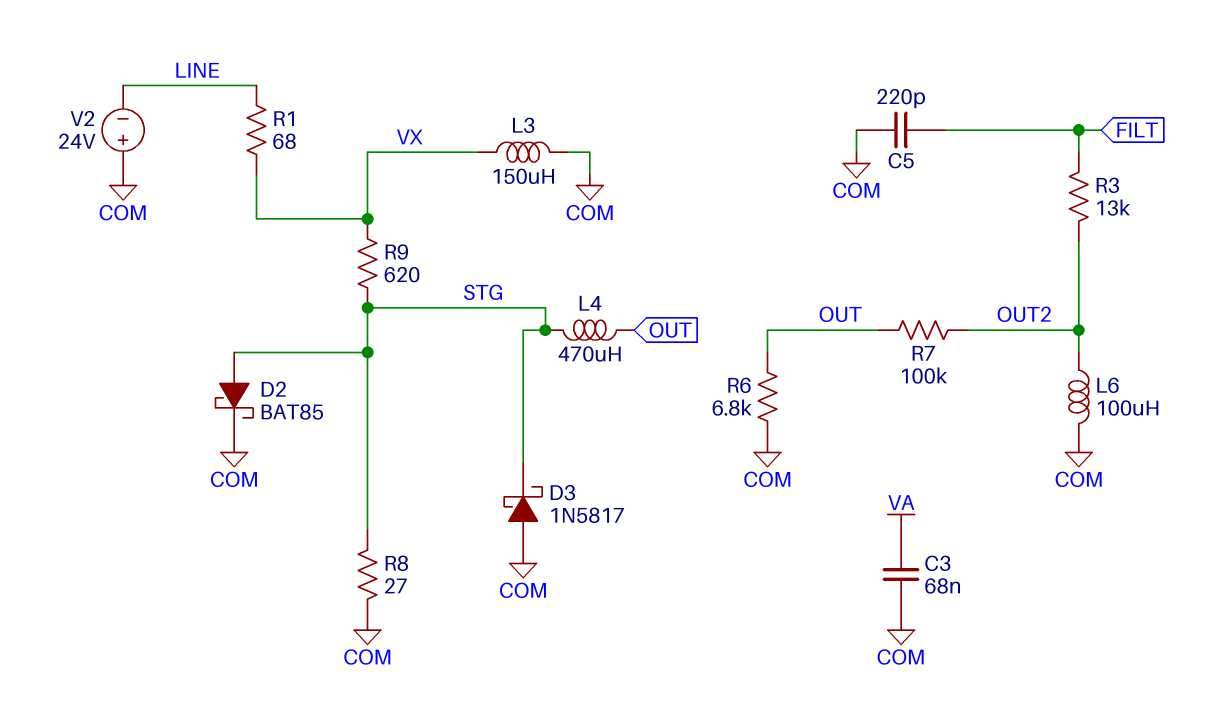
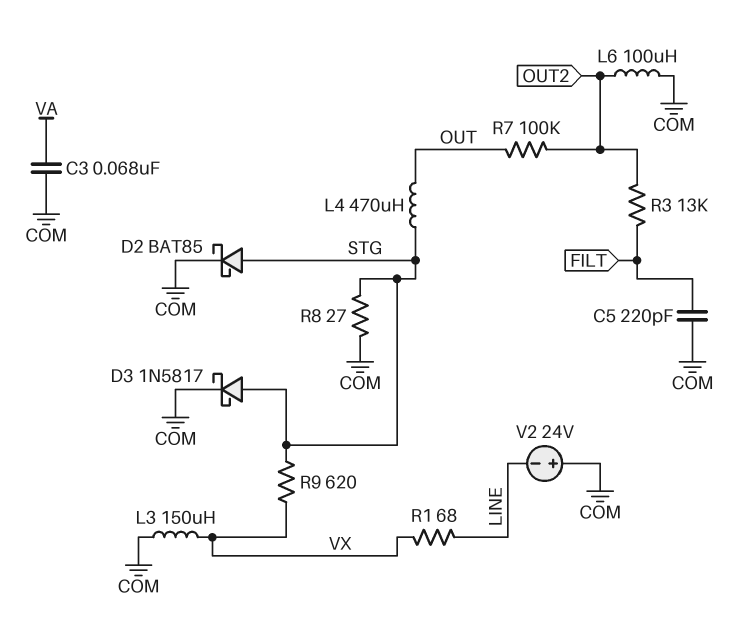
D3: schottky 1N5817 (A COM, K STG) -> schottky 1N5817 (A STG, K COM)
R6: 6.8k (COM, OUT) -> none

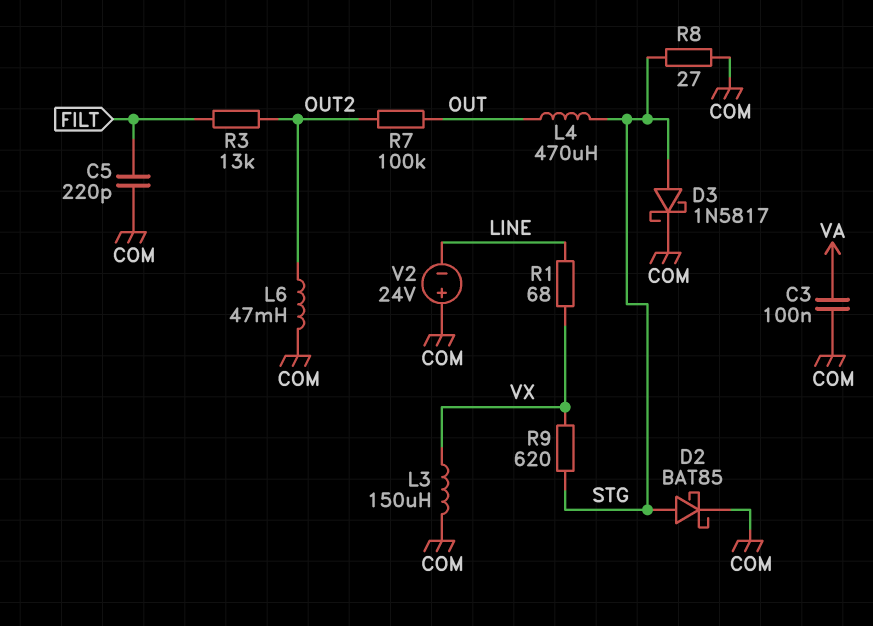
C3: 68nF (COM, VA) -> 100nF (COM, VA)
L6: 100uH (COM, OUT2) -> 47mH (COM, OUT2)

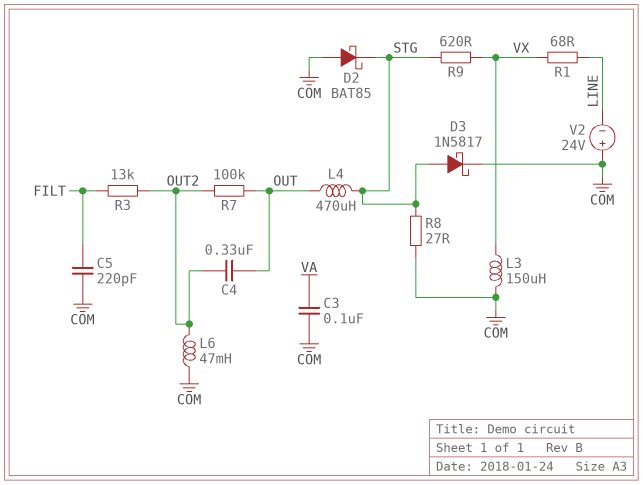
C4: none -> 330nF (OUT, OUT2)
D2: schottky BAT85 (A STG, K COM) -> schottky BAT85 (A COM, K STG)

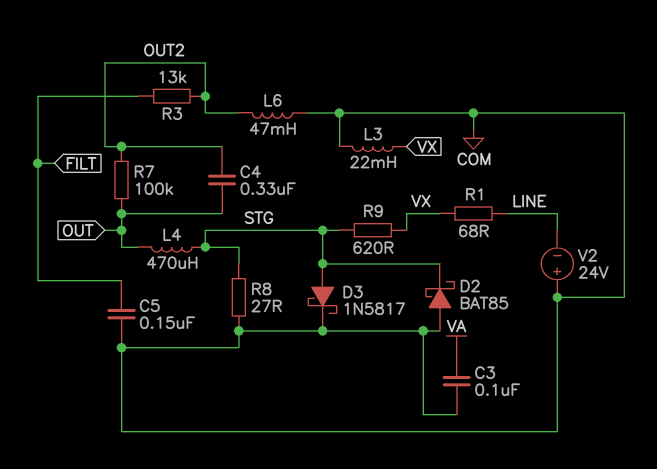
C5: 220pF (COM, FILT) -> 150nF (COM, FILT)
L3: 150uH (COM, VX) -> 22mH (COM, VX)

